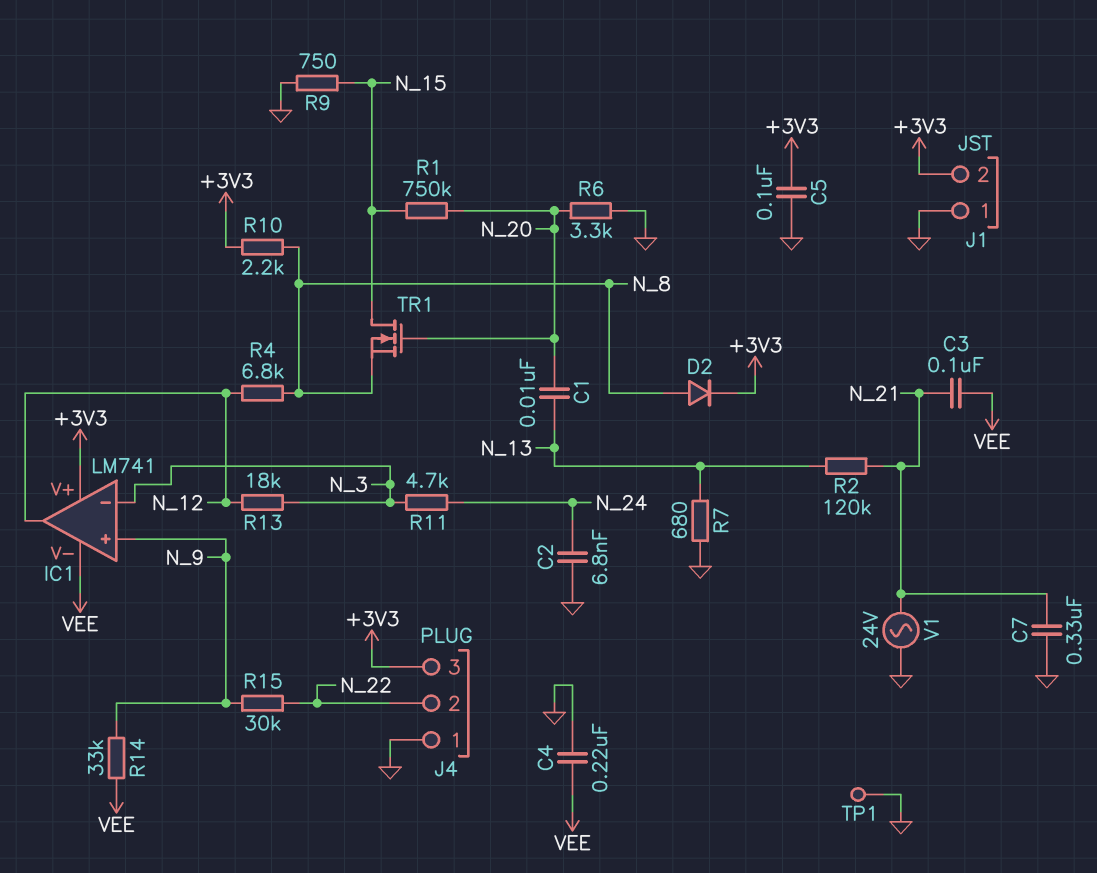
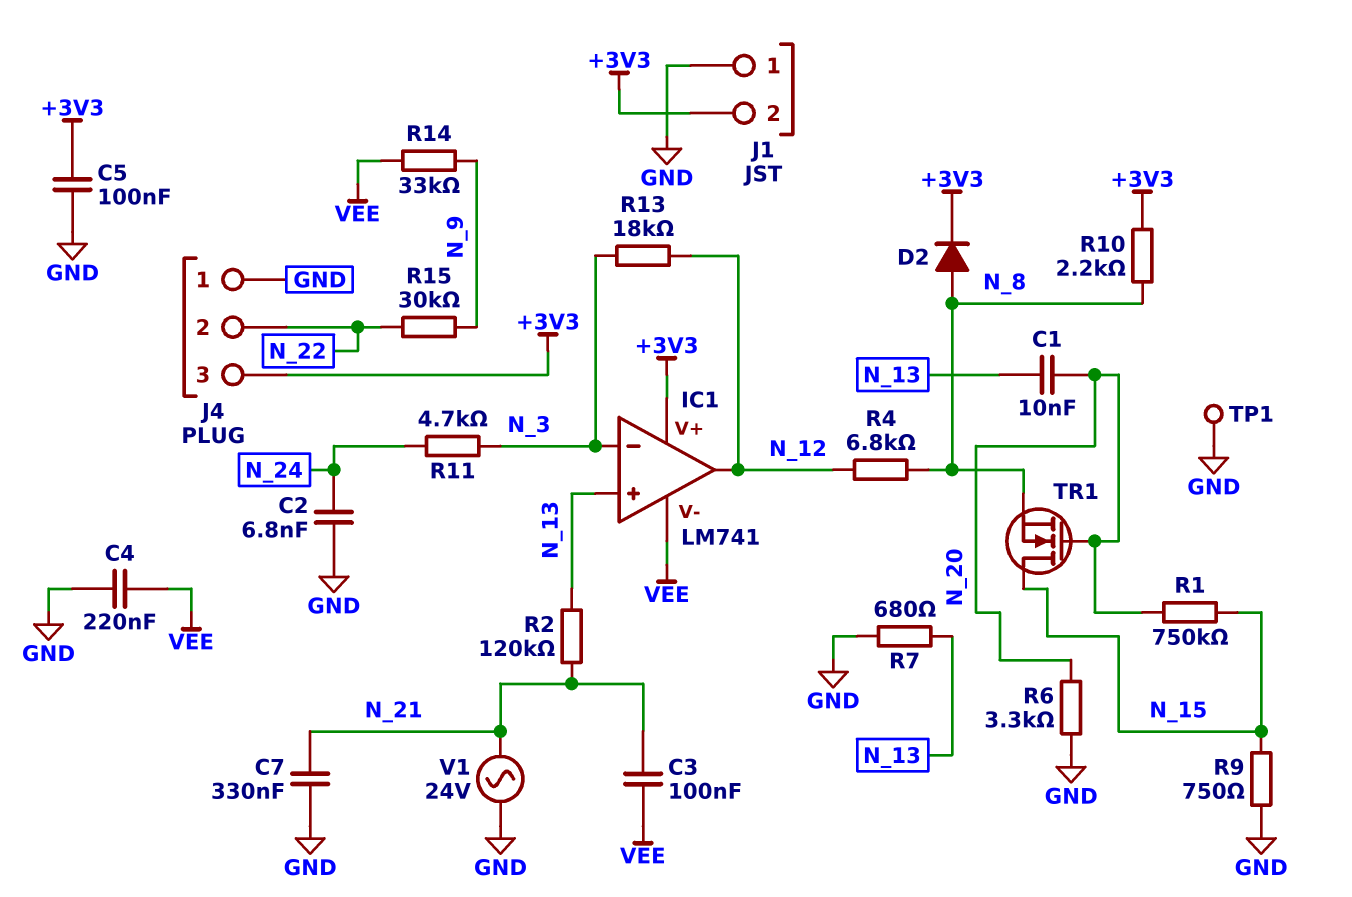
IC1 pin in+: N_9 -> N_13

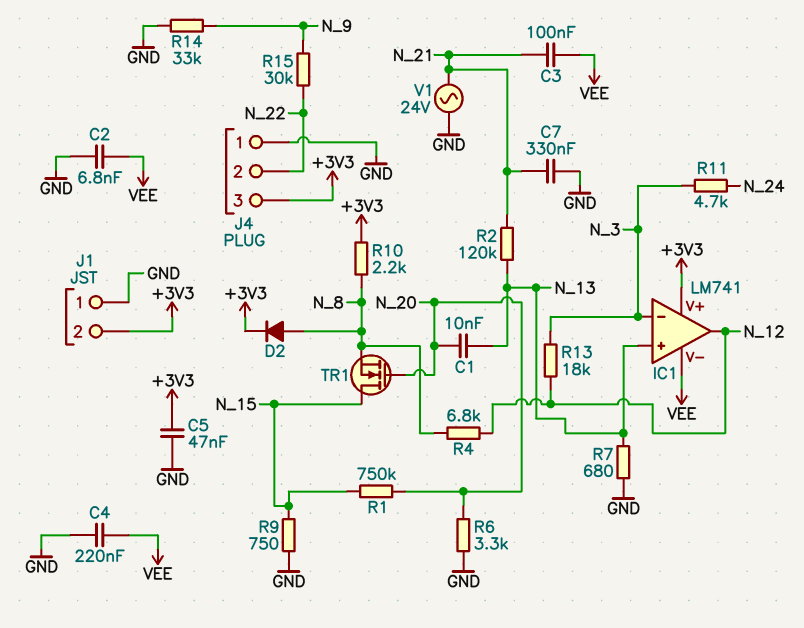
C2: 6.8nF (GND, N_24) -> 6.8nF (GND, VEE)
C5: 100nF (+3V3, GND) -> 47nF (+3V3, GND)
R14: 33k (N_9, VEE) -> 33k (GND, N_9)
TP1: test point (GND) -> none

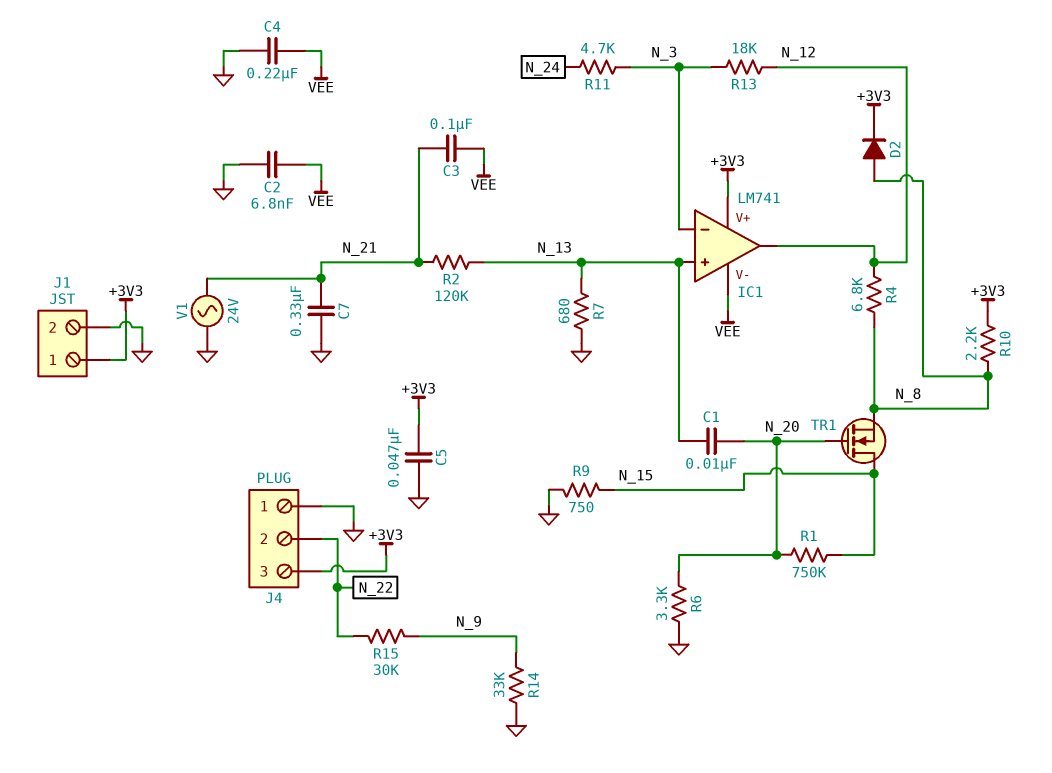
J1 pin 1: GND -> +3V3
J1 pin 2: +3V3 -> GND

